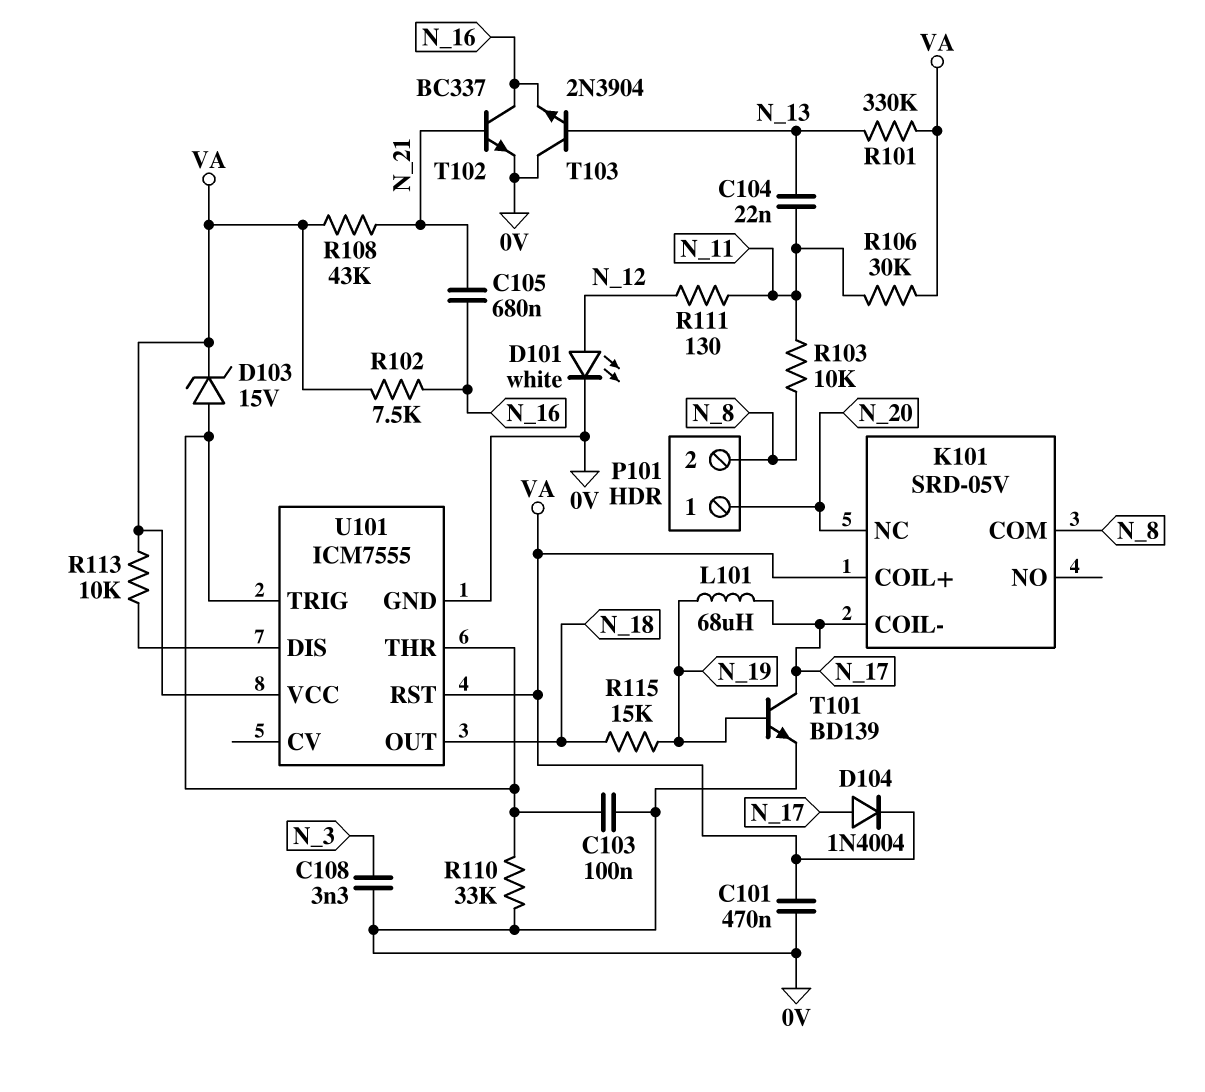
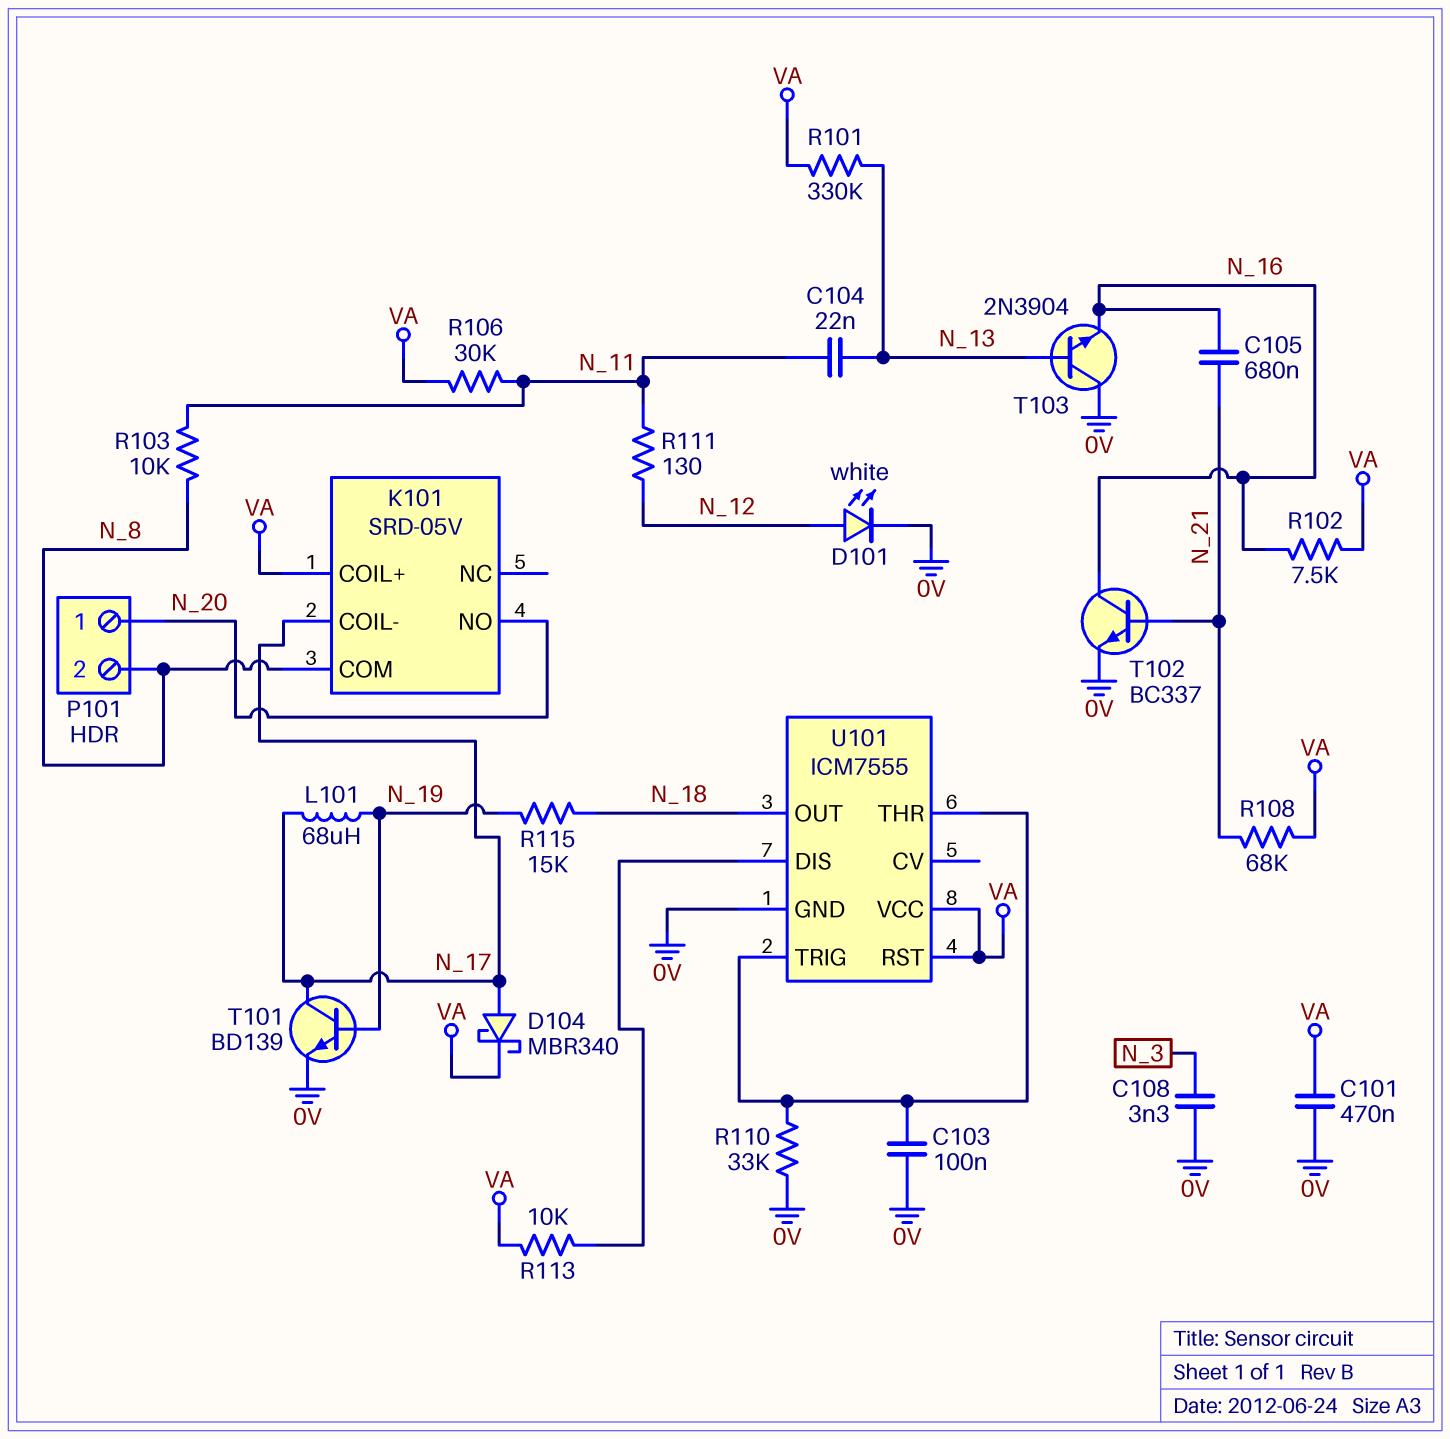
D103: zener 15V (A U101/THR, K VA) -> none
D104: diode 1N4004 (A N_17, K VA) -> schottky MBR340 (A N_17, K VA)
K101 pin NC: N_20 -> none
K101 pin NO: none -> N_20
R108: 43k (N_21, VA) -> 68k (N_21, VA)

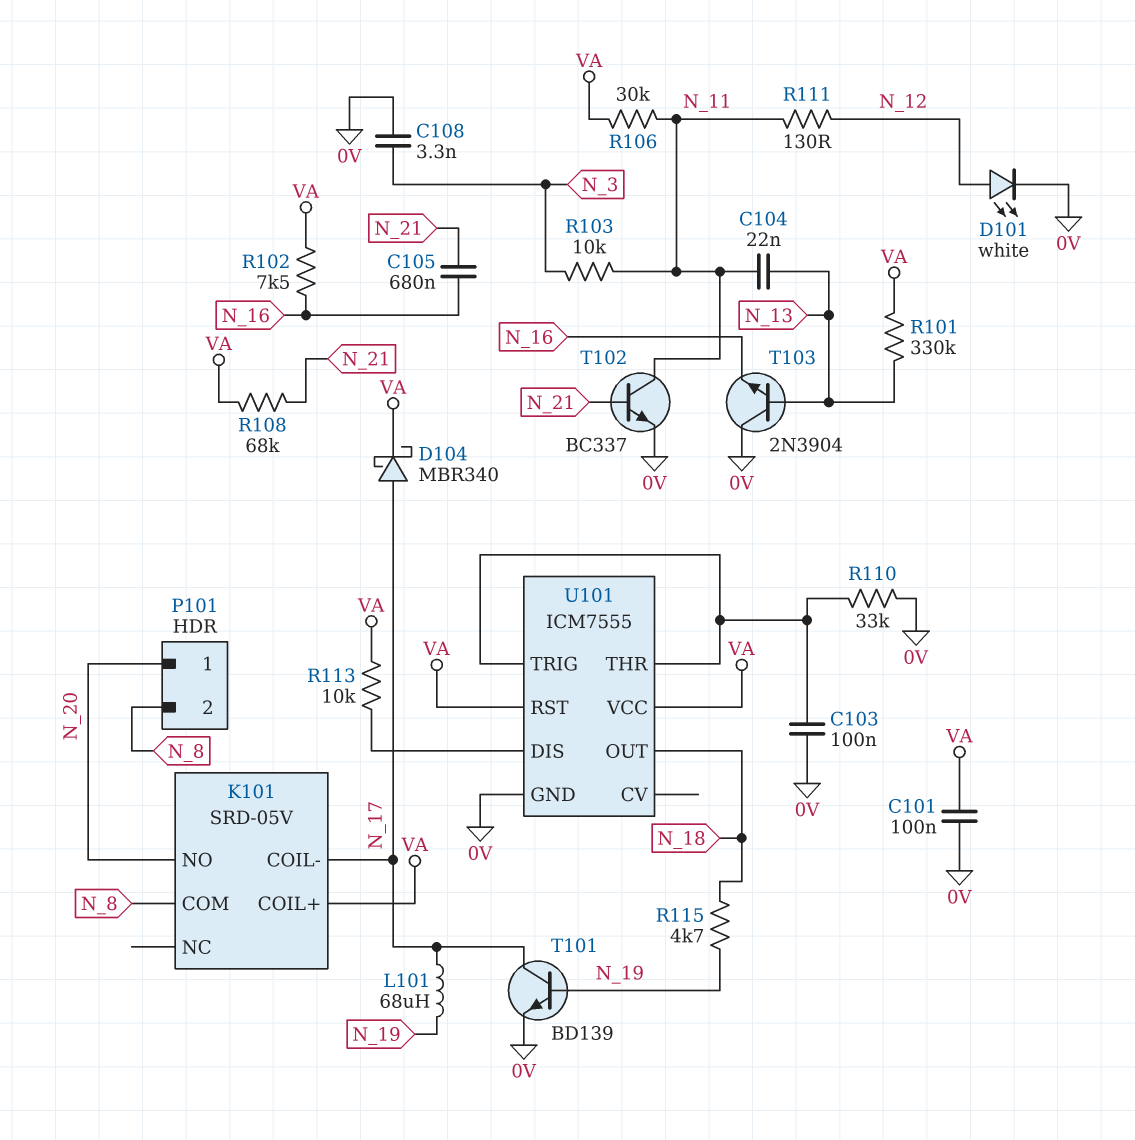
C101: 470nF (0V, VA) -> 100nF (0V, VA)
R103: 10k (N_8, N_11) -> 10k (N_3, N_11)
R115: 15k (N_18, N_19) -> 4.7k (N_18, N_19)
T102: NPN BC337 (B N_21, C N_16, E 0V) -> NPN BC337 (B N_21, C N_11, E 0V)

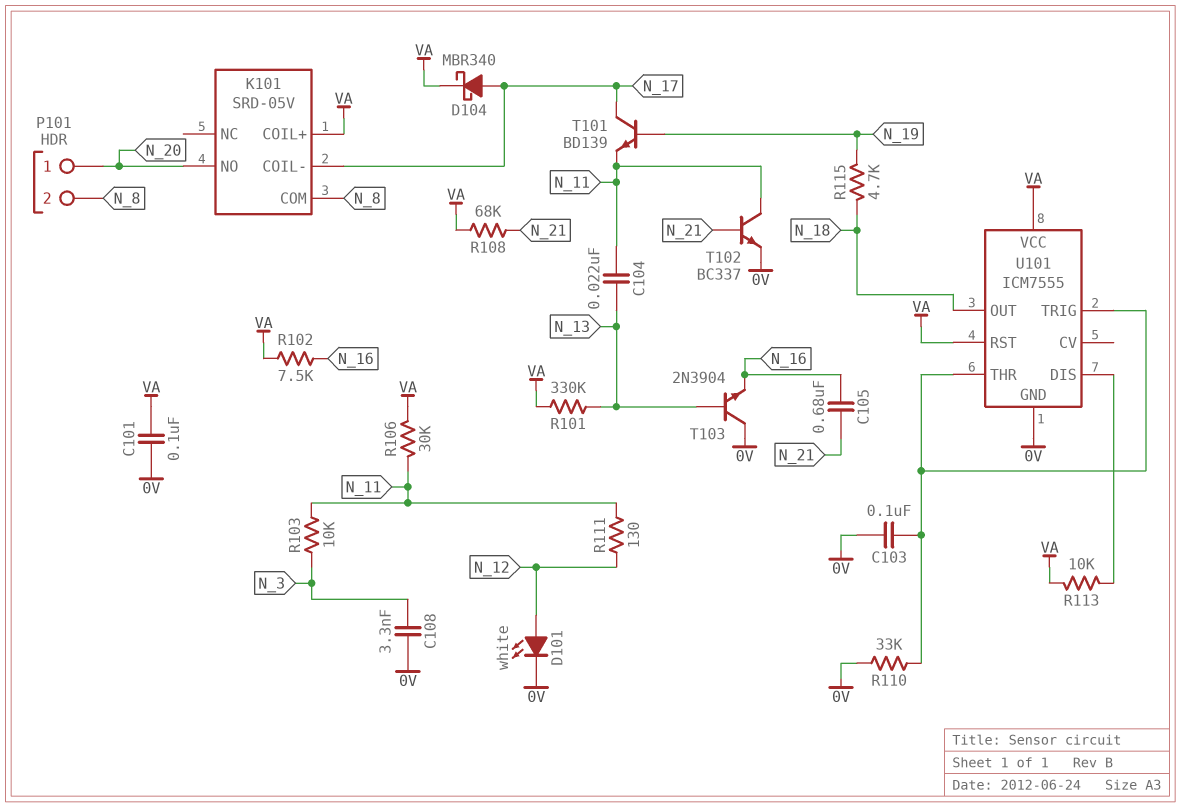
L101: 68uH (N_17, N_19) -> none
T101: NPN BD139 (B N_19, C N_17, E 0V) -> NPN BD139 (B N_19, C N_17, E N_11)

